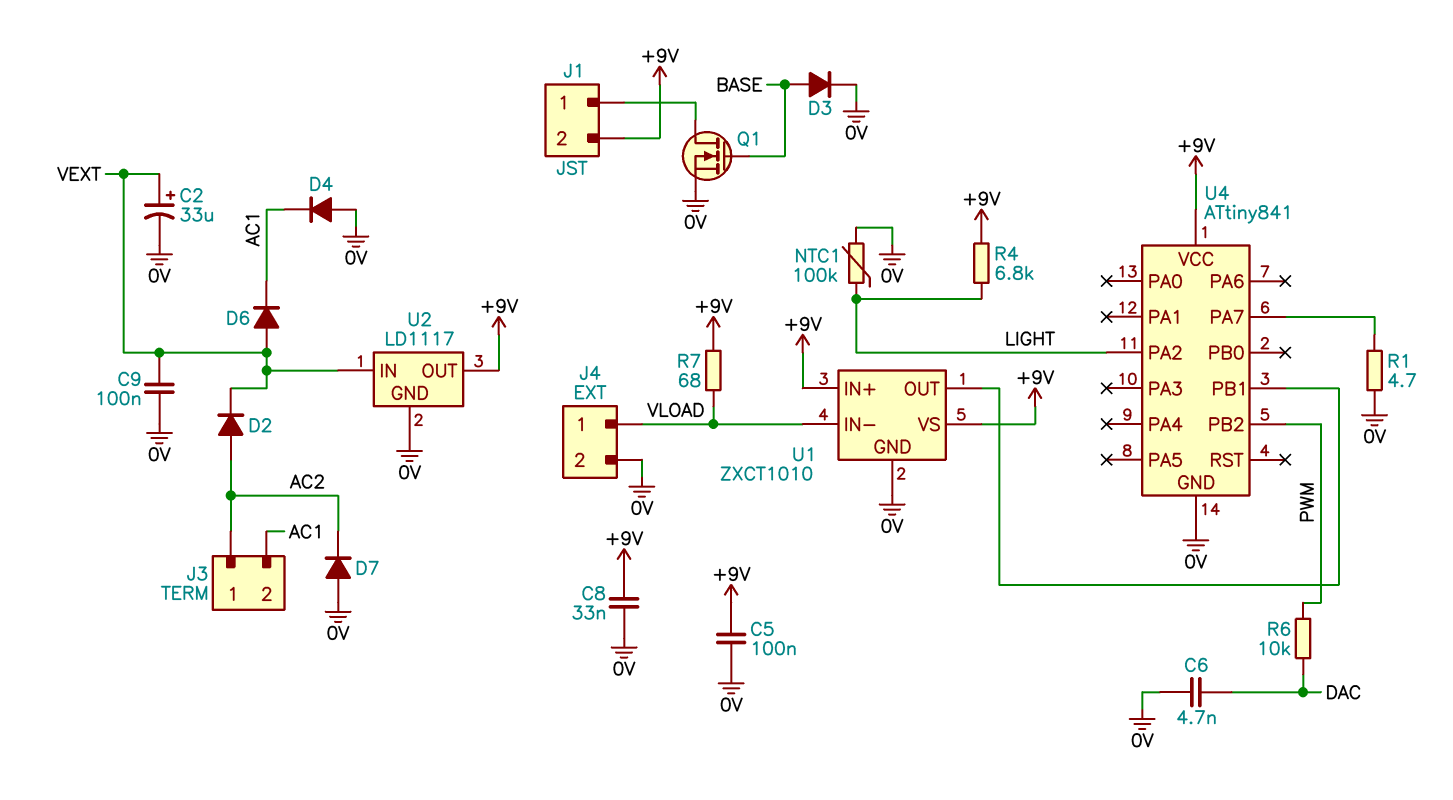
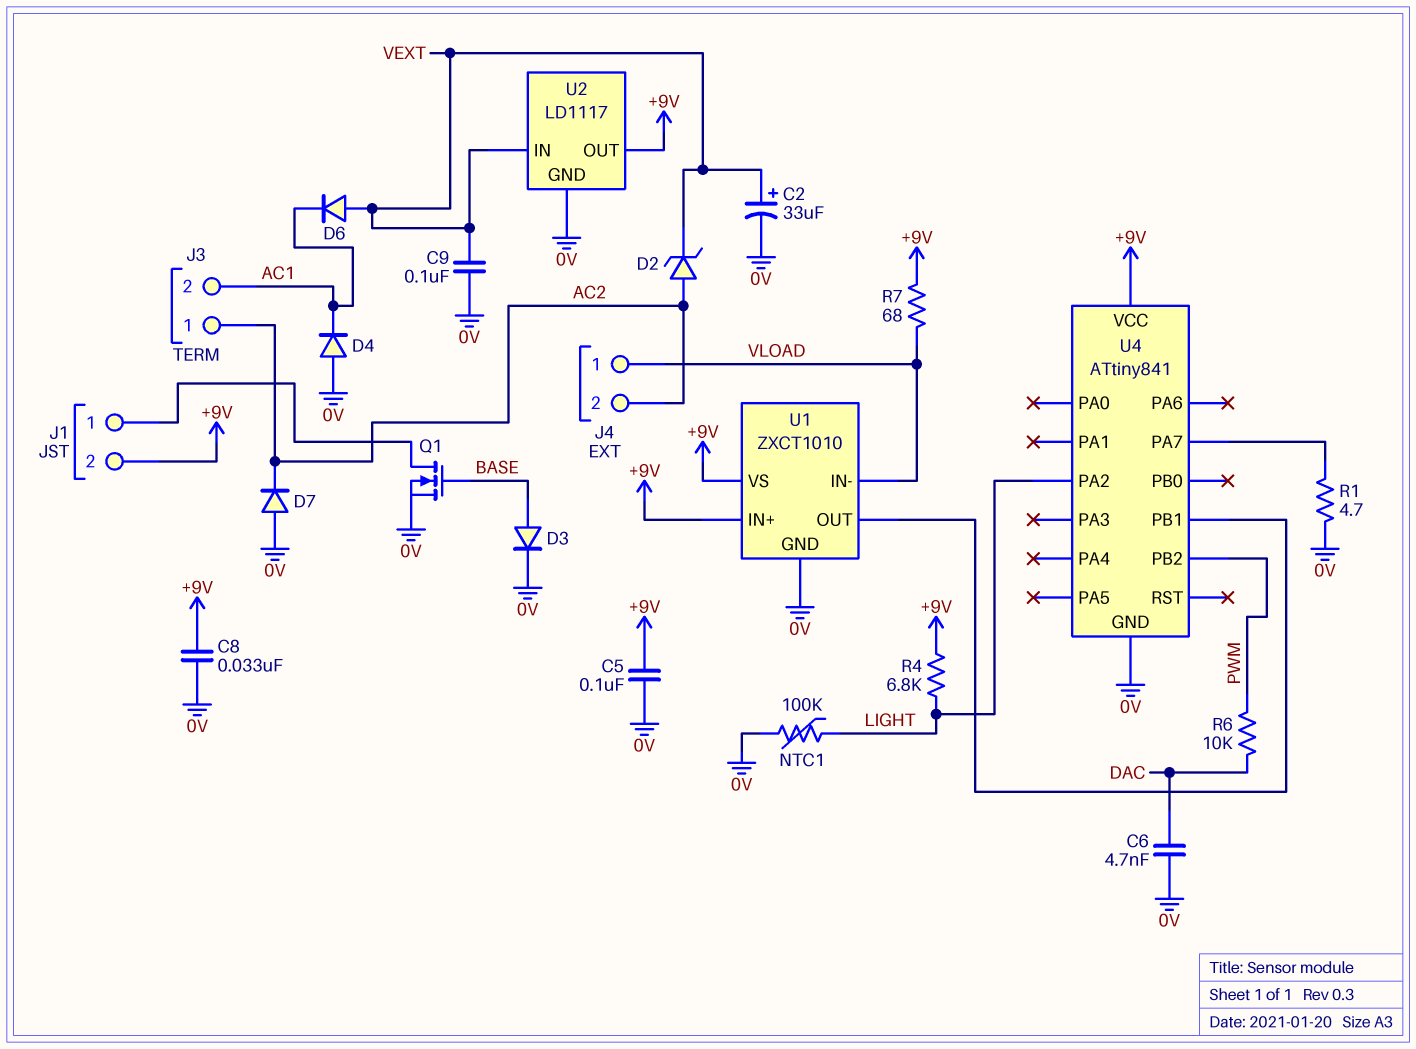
D2: diode (A AC2, K VEXT) -> zener (A AC2, K VEXT)
J4 pin 2: 0V -> AC2

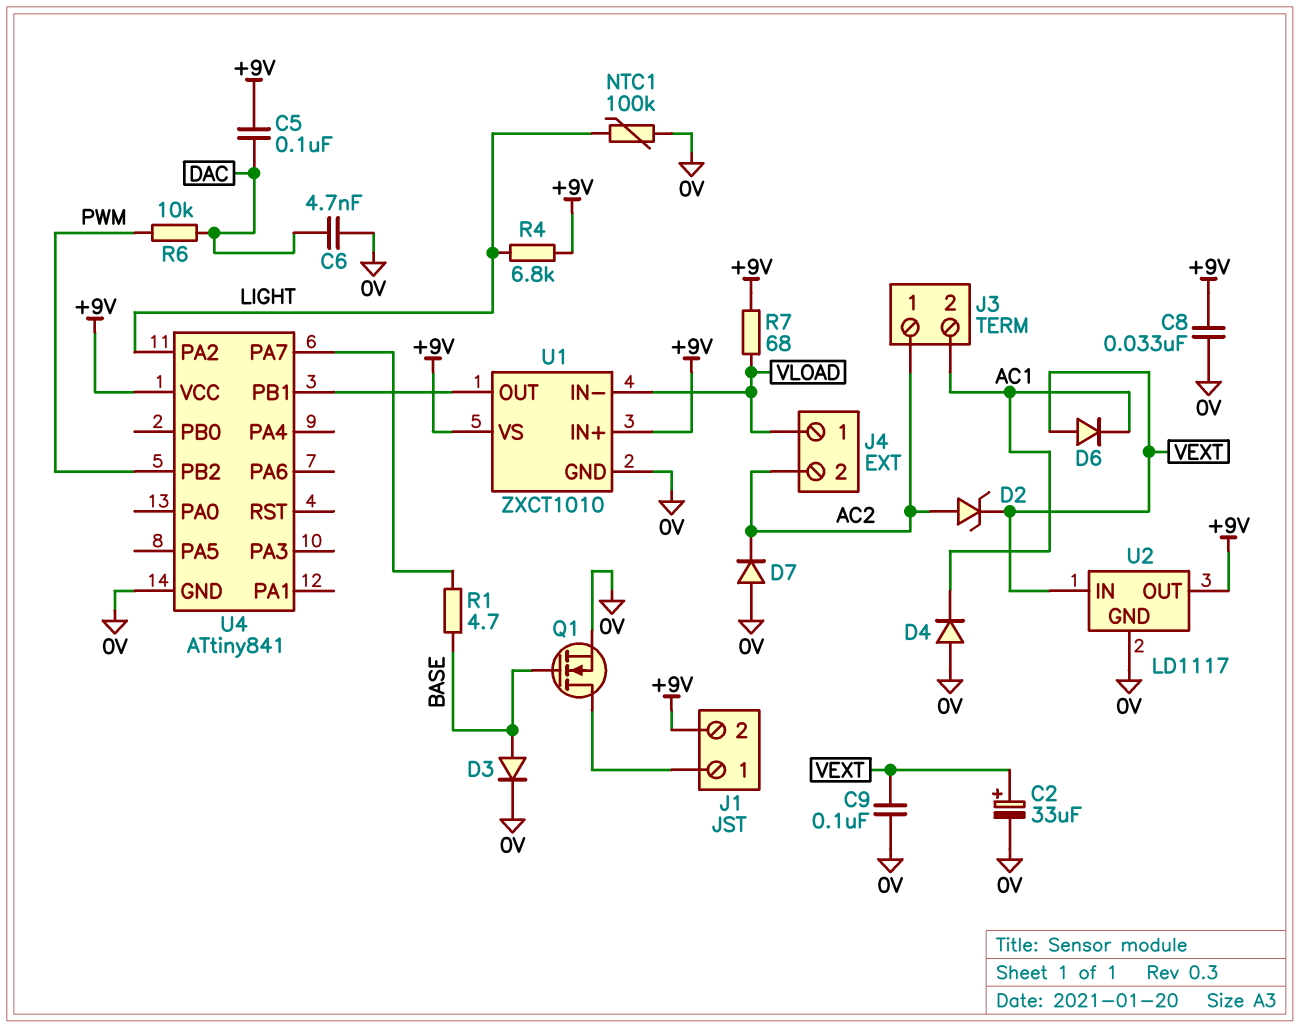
C5: 100nF (+9V, 0V) -> 100nF (+9V, DAC)
R1: 4.7 (0V, U4/PA7) -> 4.7 (BASE, U4/PA7)

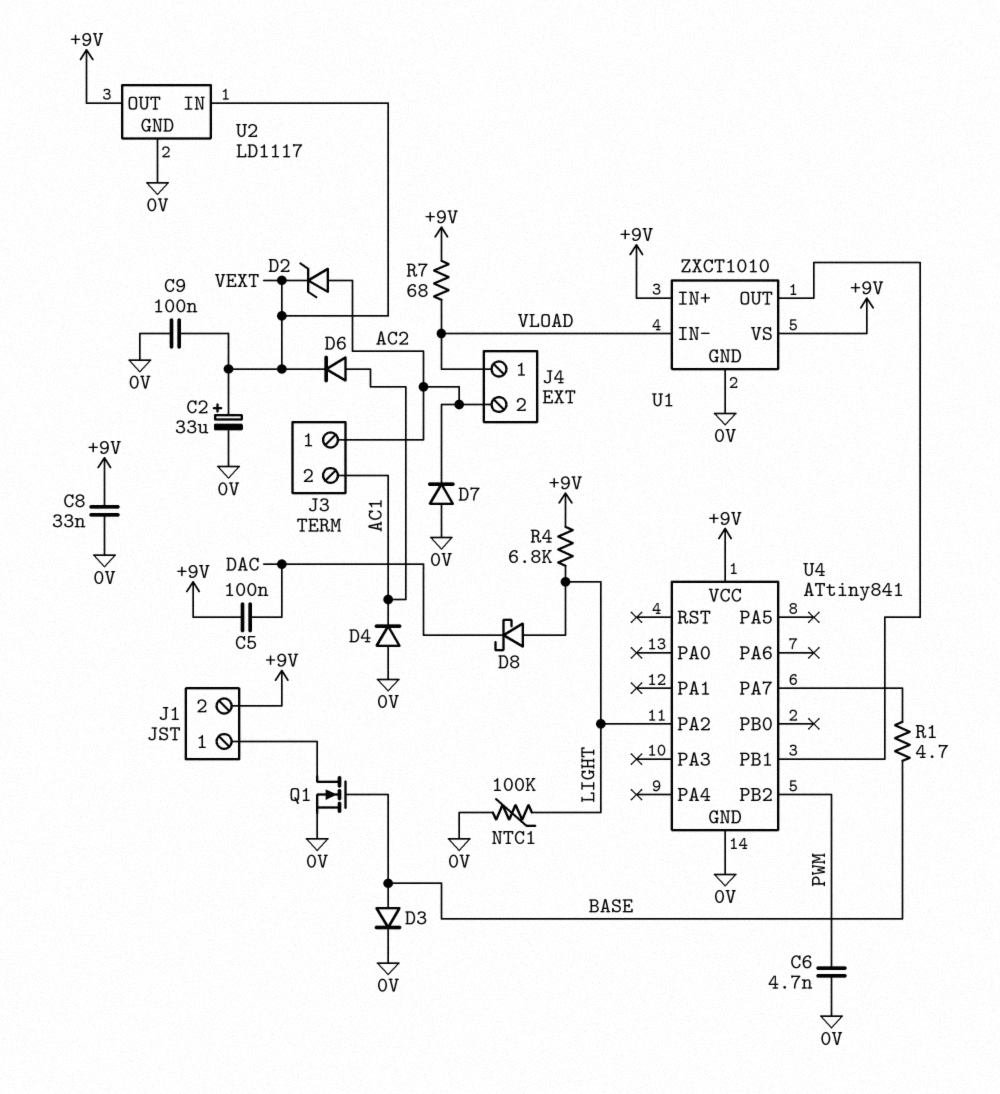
C6: 4.7nF (0V, DAC) -> 4.7nF (0V, PWM)
D6: diode (A VEXT, K AC1) -> diode (A AC1, K VEXT)
D8: none -> schottky (A LIGHT, K DAC)
R6: 10k (DAC, PWM) -> none

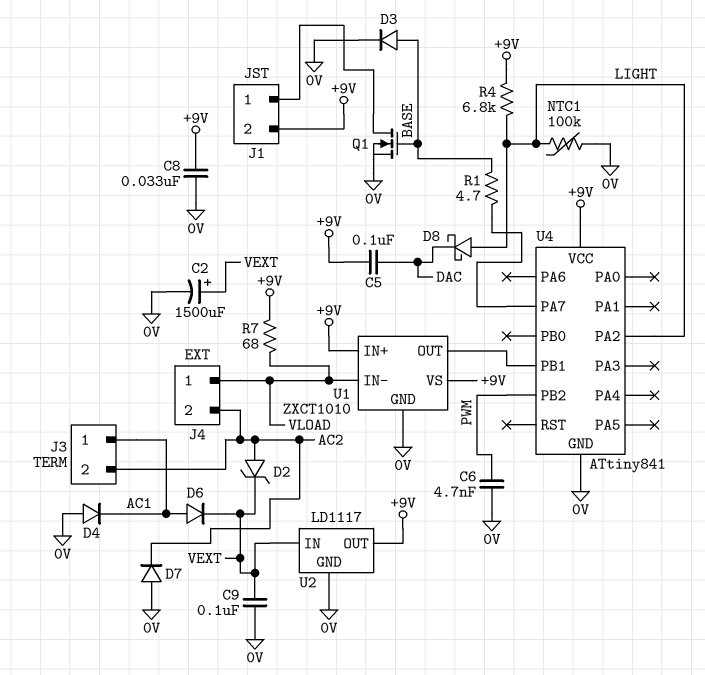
C2: 33uF (plus VEXT, minus 0V) -> 1500uF (plus VEXT, minus 0V)
J3 pin 1: AC2 -> AC1
J3 pin 2: AC1 -> AC2

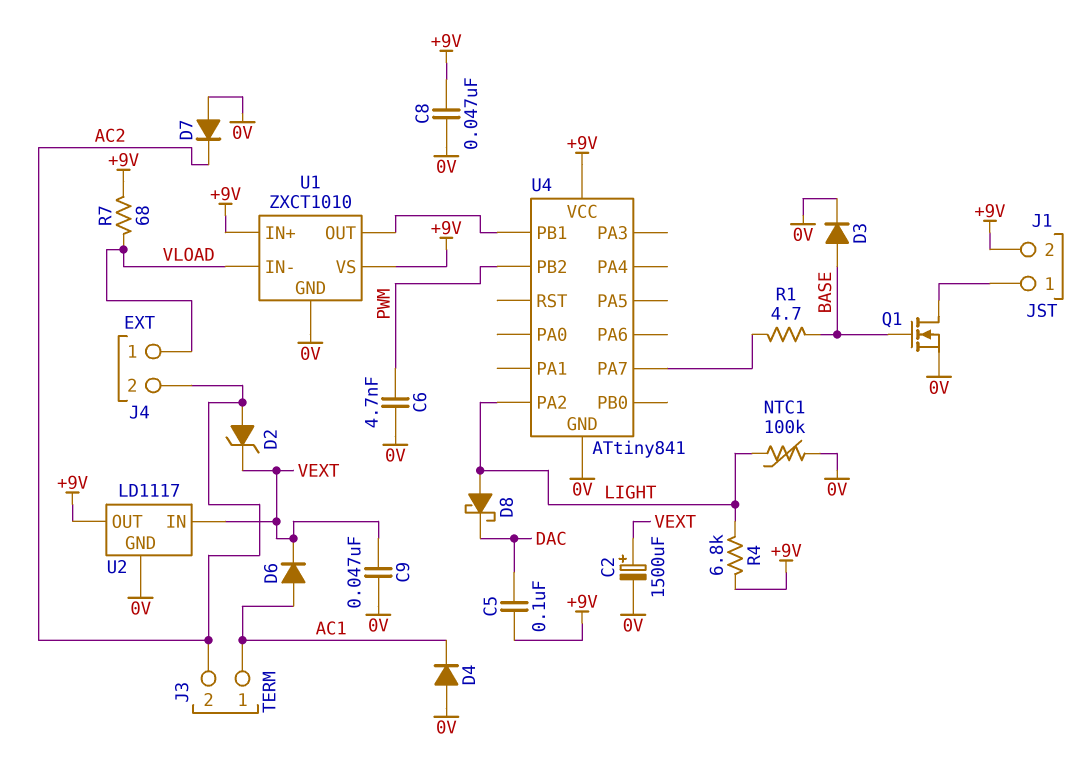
C8: 33nF (+9V, 0V) -> 47nF (+9V, 0V)
C9: 100nF (0V, VEXT) -> 47nF (0V, VEXT)

